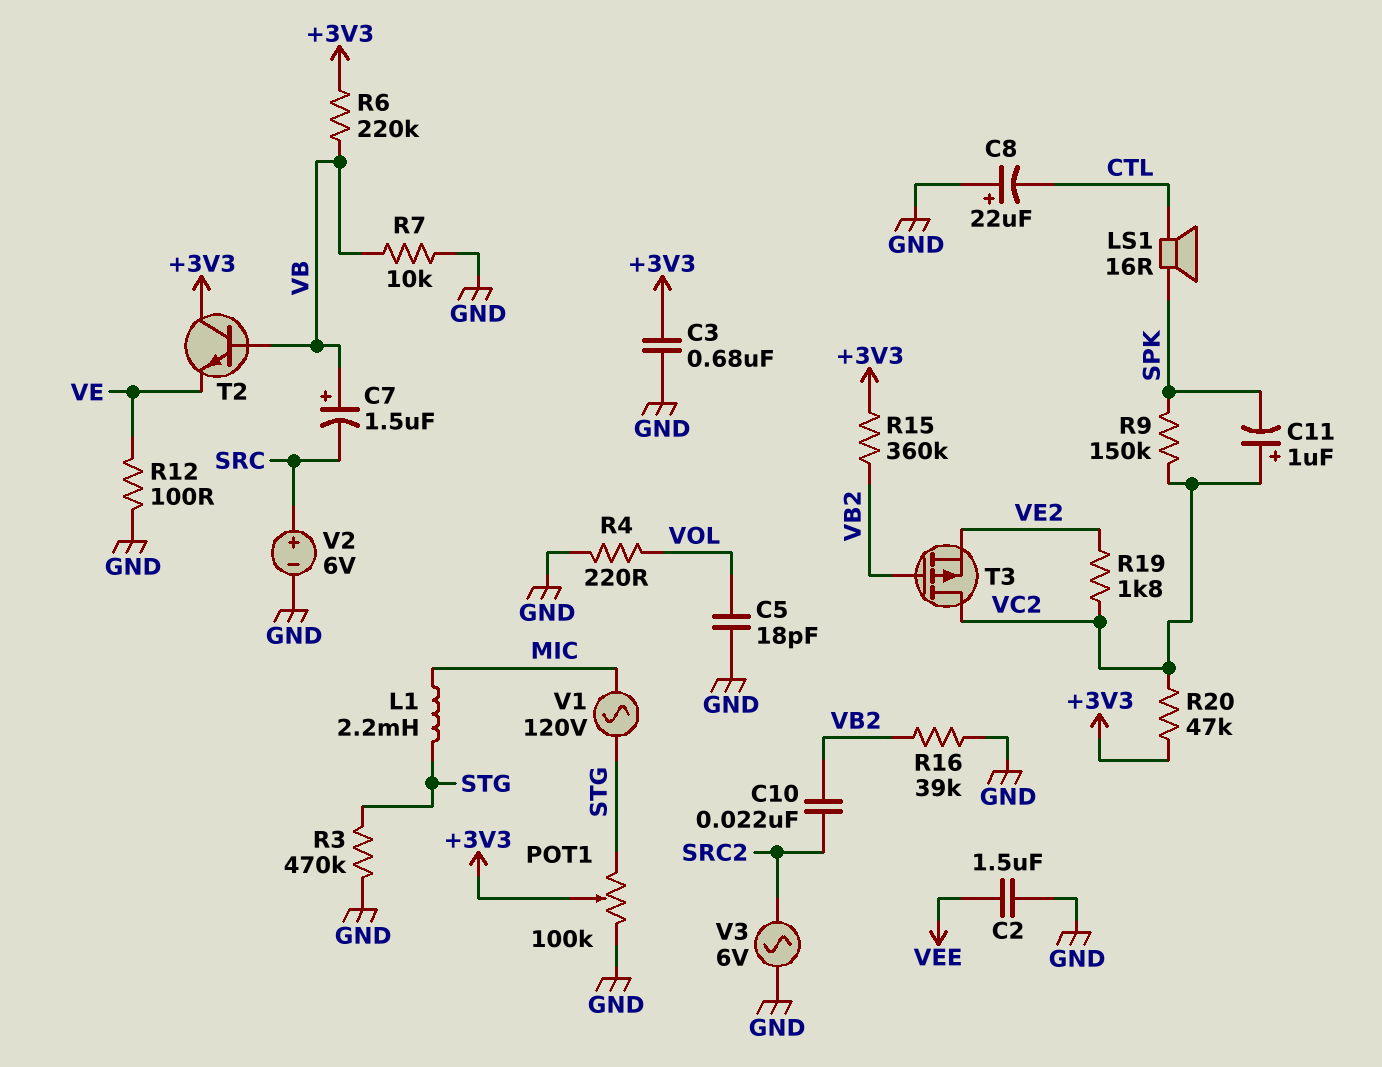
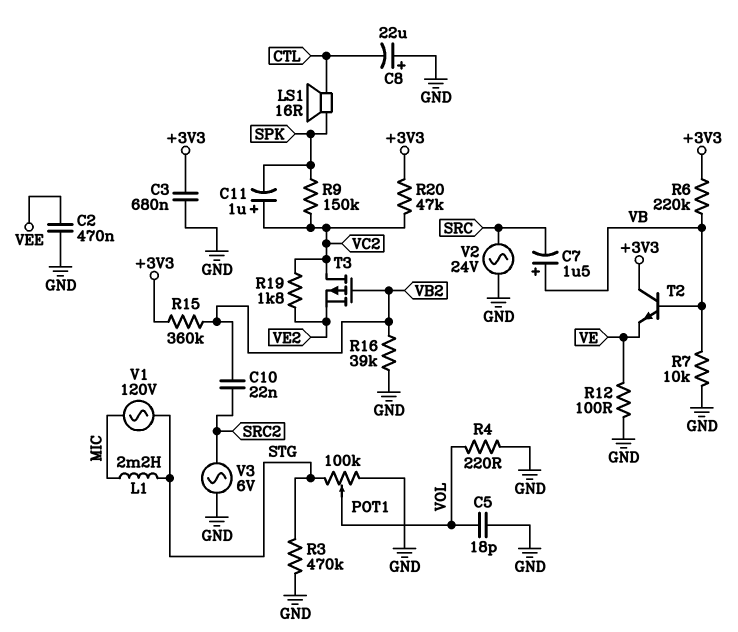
C2: 1.5uF (GND, VEE) -> 470nF (GND, VEE)
POT1: 100k (GND, STG, wiper +3V3) -> 100k (GND, STG, wiper VOL)
V2: 6V (plus SRC, minus GND) -> AC 24V (GND, SRC)

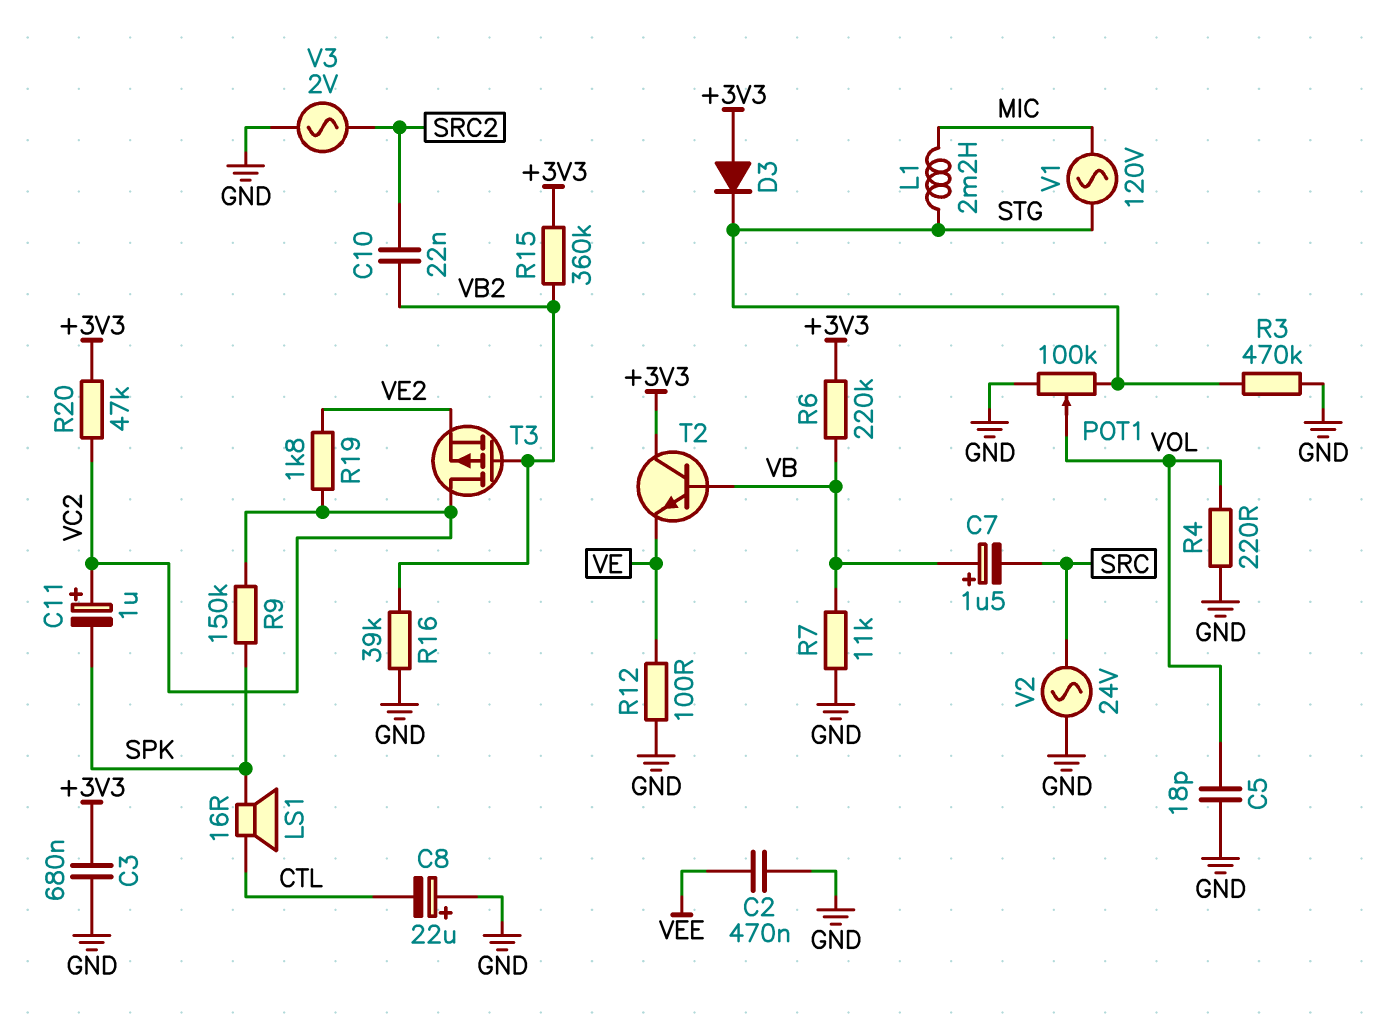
D3: none -> diode (A +3V3, K STG)
R7: 10k (GND, VB) -> 11k (GND, VB)
V3: AC 6V (GND, SRC2) -> AC 2V (GND, SRC2)

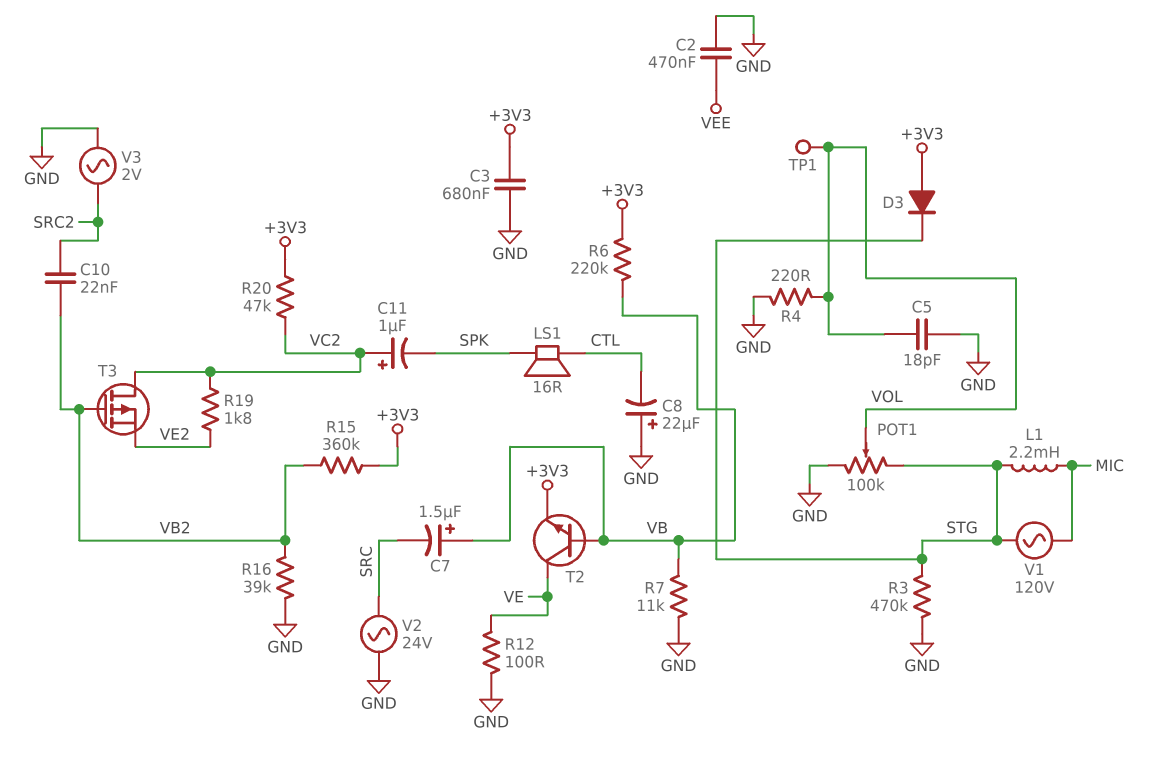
R9: 150k (SPK, VC2) -> none
T2: NPN (B VB, C +3V3, E VE) -> NPN (B VB, C VE, E +3V3)
TP1: none -> test point (VOL)

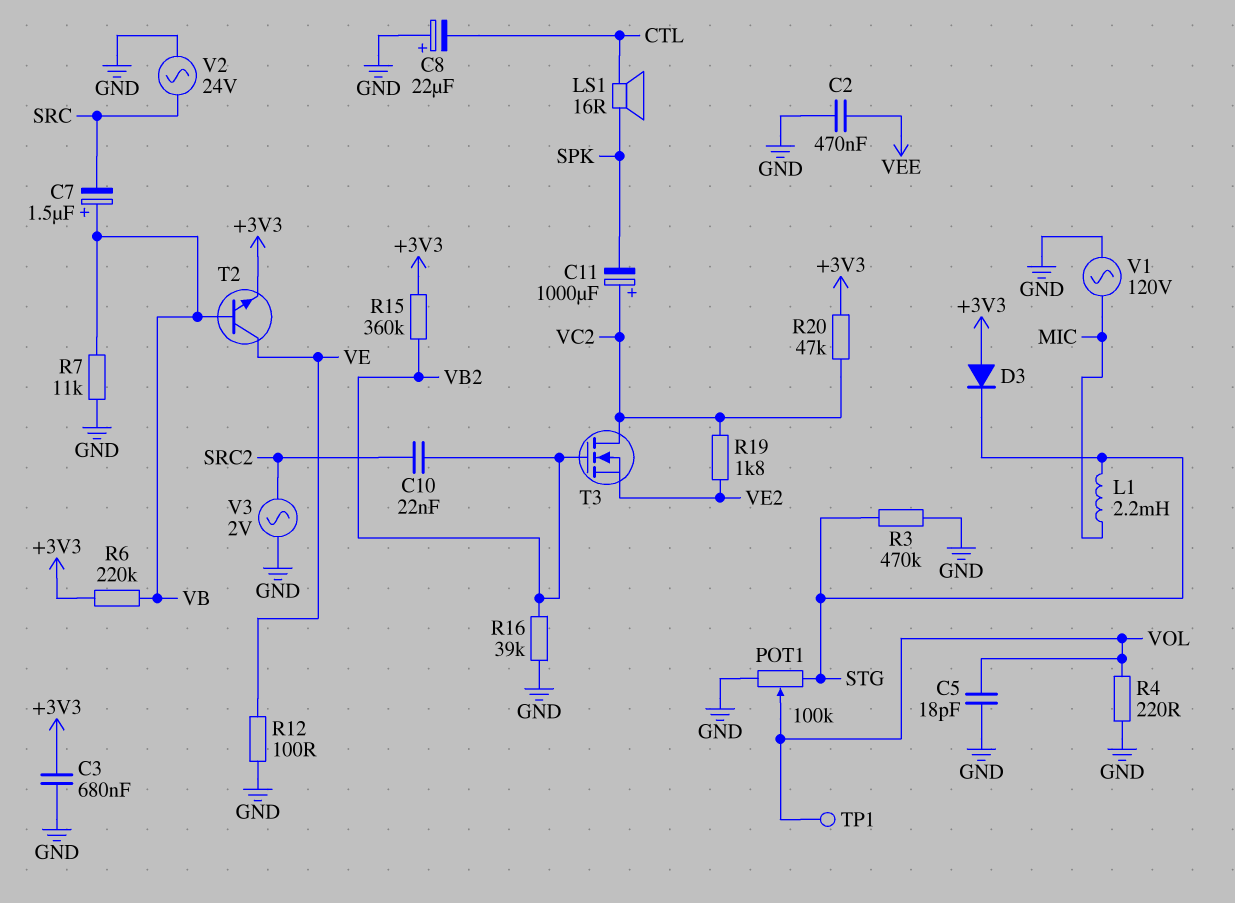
C11: 1uF (plus VC2, minus SPK) -> 1000uF (plus VC2, minus SPK)
T3: PMOS (G VB2, D VC2, S VE2) -> NMOS (G VB2, D VC2, S VE2)
V1: AC 120V (MIC, STG) -> AC 120V (GND, MIC)

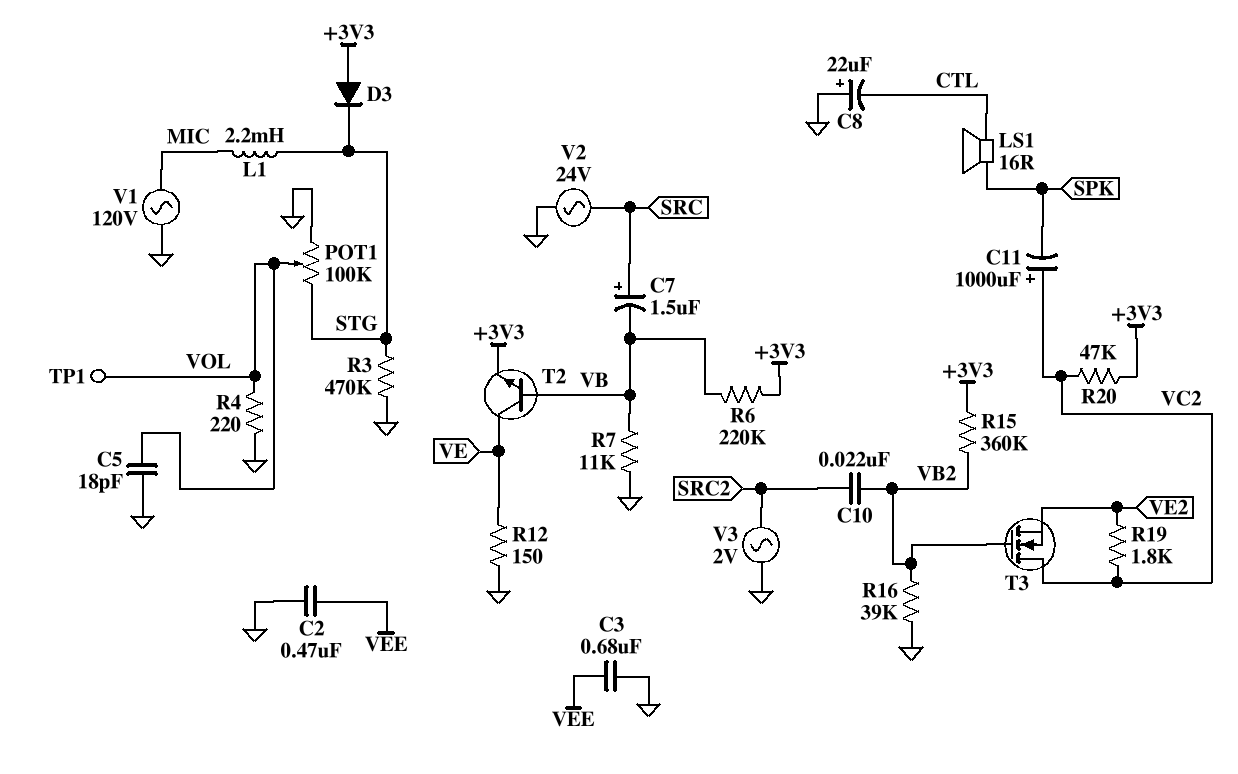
C3: 680nF (+3V3, GND) -> 680nF (GND, VEE)
C7: 1.5uF (plus VB, minus SRC) -> 1.5uF (plus SRC, minus VB)
R12: 100 (GND, VE) -> 150 (GND, VE)

